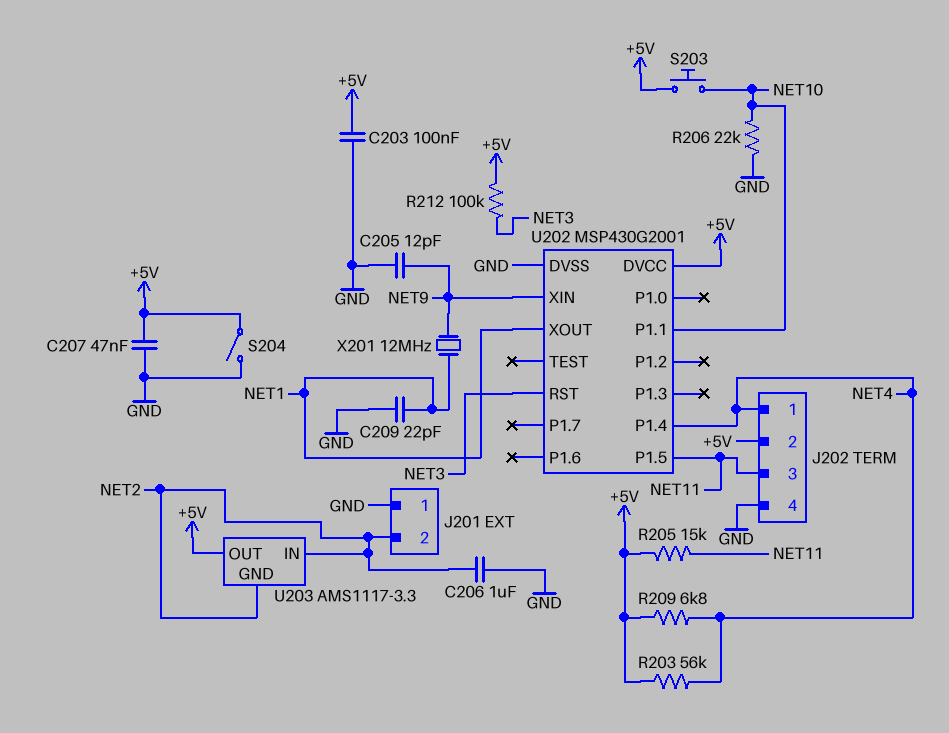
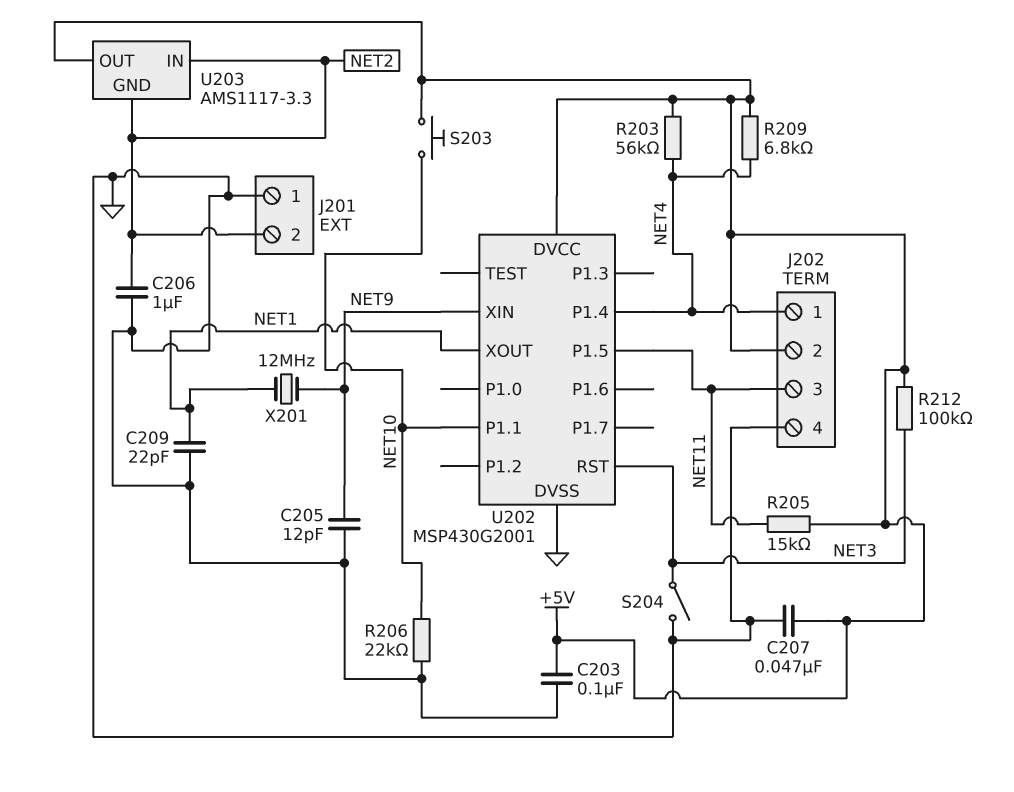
S204: switch (+5V, GND) -> switch (GND, NET3)

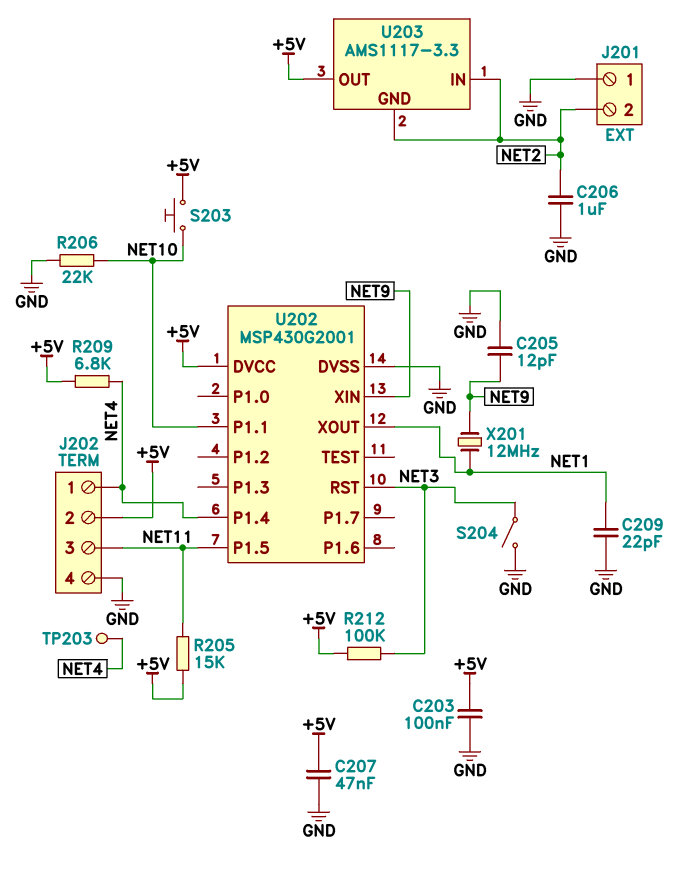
R203: 56k (+5V, NET4) -> none
TP203: none -> test point (NET4)

